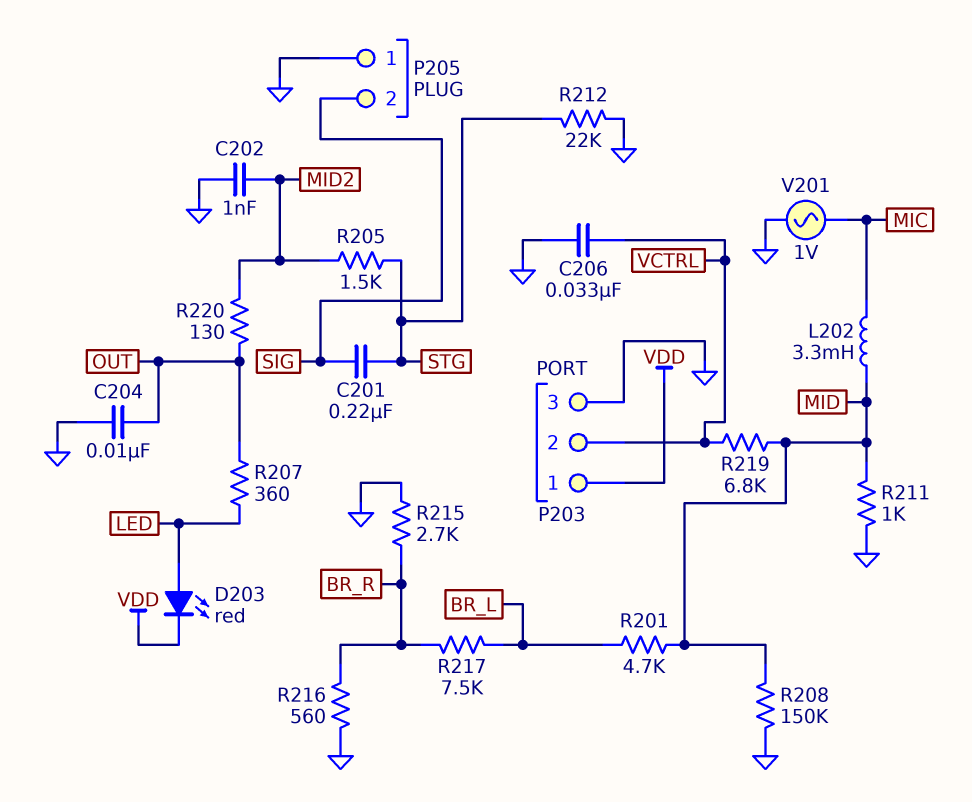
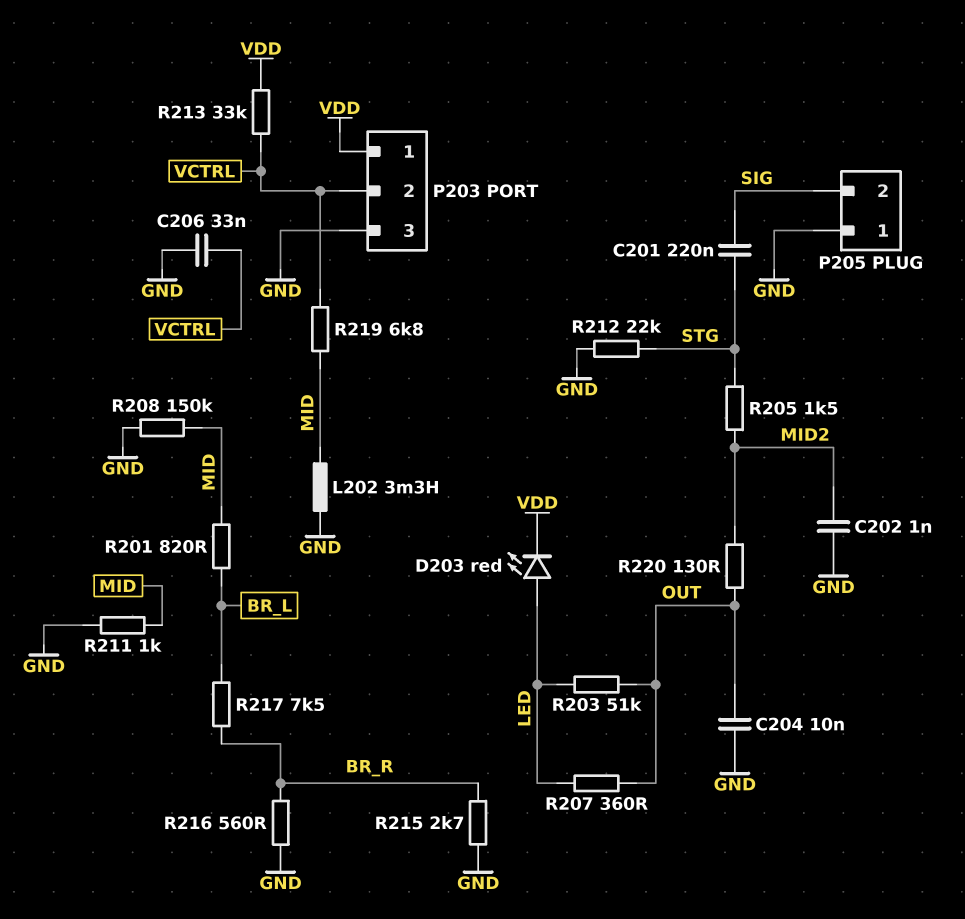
L202: 3.3mH (MIC, MID) -> 3.3mH (GND, MID)
R201: 4.7k (BR_L, MID) -> 820 (BR_L, MID)
R203: none -> 51k (LED, OUT)
R213: none -> 33k (VCTRL, VDD)
V201: AC 1V (GND, MIC) -> none

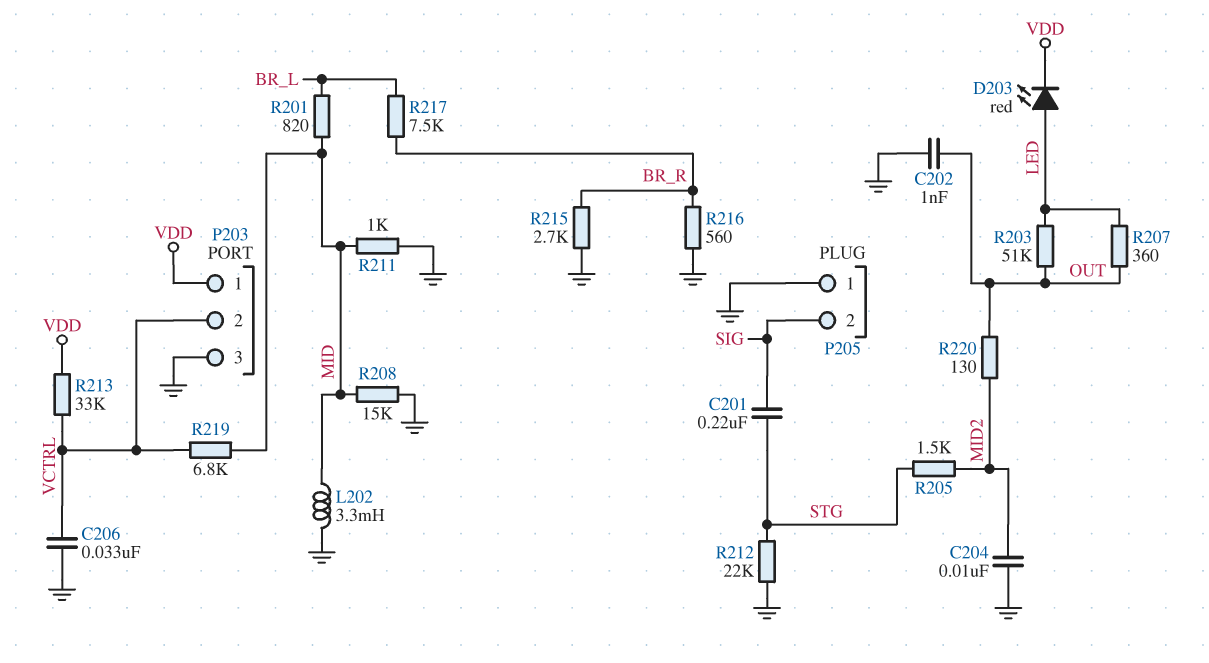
C202: 1nF (GND, MID2) -> 1nF (GND, OUT)
C204: 10nF (GND, OUT) -> 10nF (GND, MID2)
R208: 150k (GND, MID) -> 15k (GND, MID)

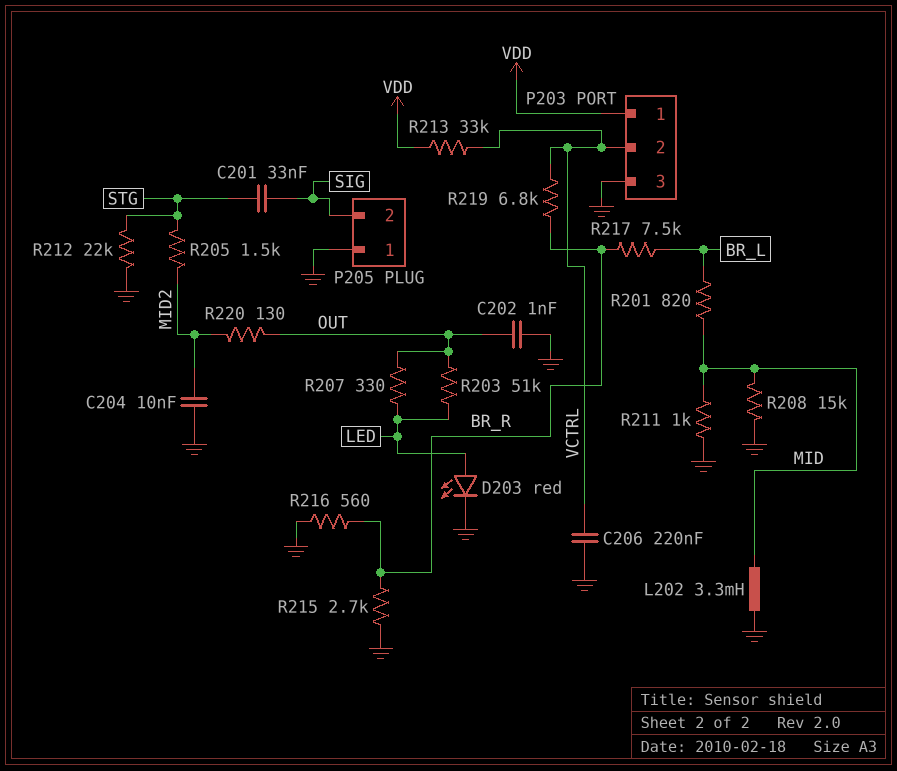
C201: 220nF (SIG, STG) -> 33nF (SIG, STG)
C206: 33nF (GND, VCTRL) -> 220nF (GND, VCTRL)
D203: LED red (A LED, K VDD) -> LED red (A LED, K GND)
R207: 360 (LED, OUT) -> 330 (LED, OUT)
R219: 6.8k (MID, VCTRL) -> 6.8k (BR_R, VCTRL)

